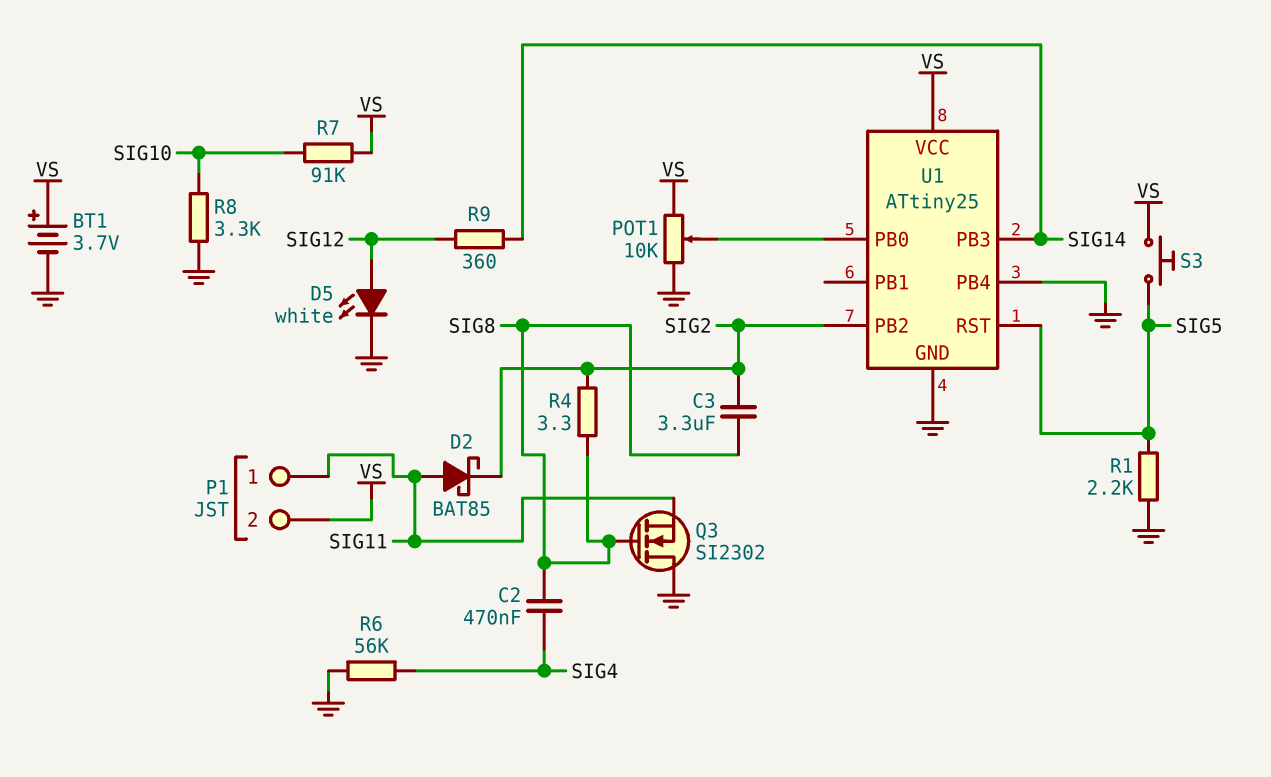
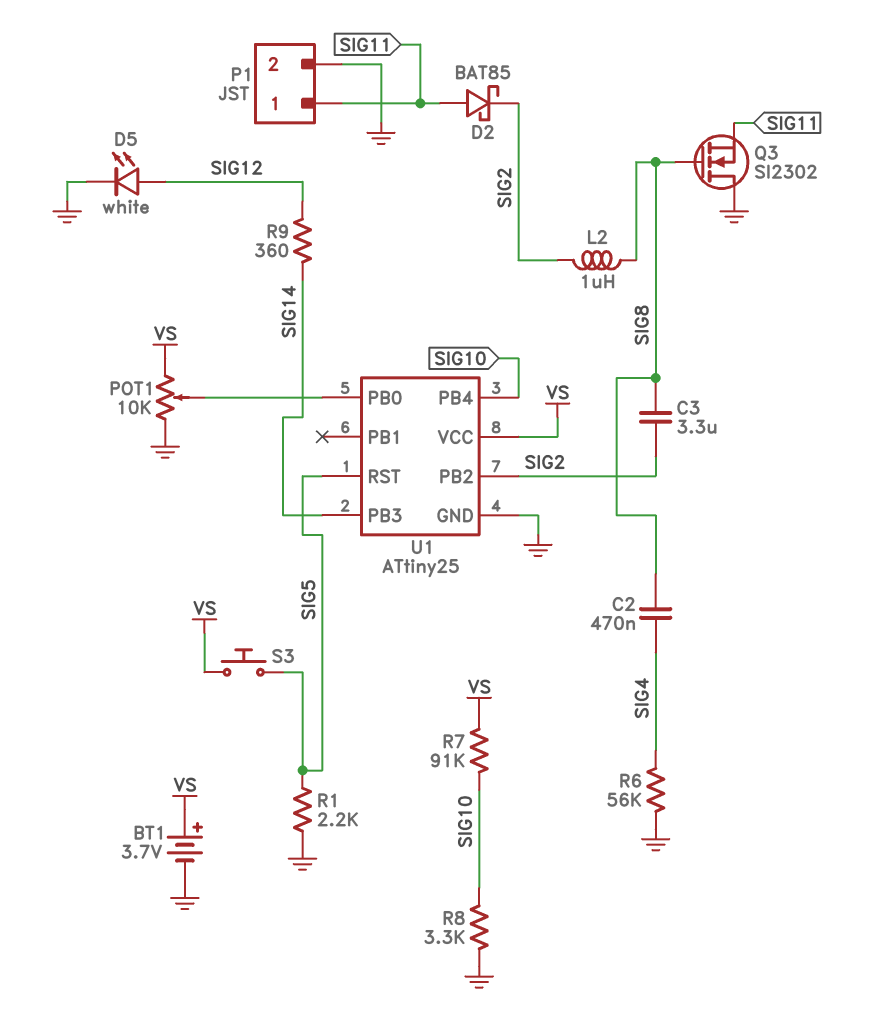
L2: none -> 1uH (SIG2, SIG8)
P1 pin 2: VS -> GND
R4: 3.3 (SIG2, SIG8) -> none
U1 pin PB4: GND -> SIG10

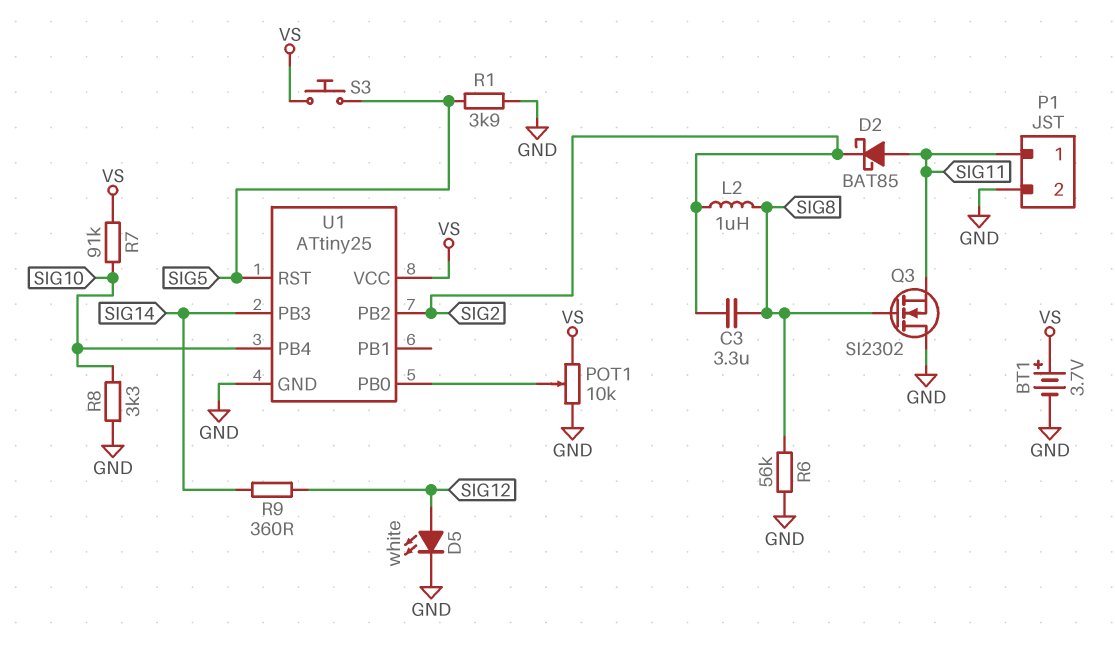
C2: 470nF (SIG4, SIG8) -> none
R1: 2.2k (GND, SIG5) -> 3.9k (GND, SIG5)
R6: 56k (GND, SIG4) -> 56k (GND, SIG8)

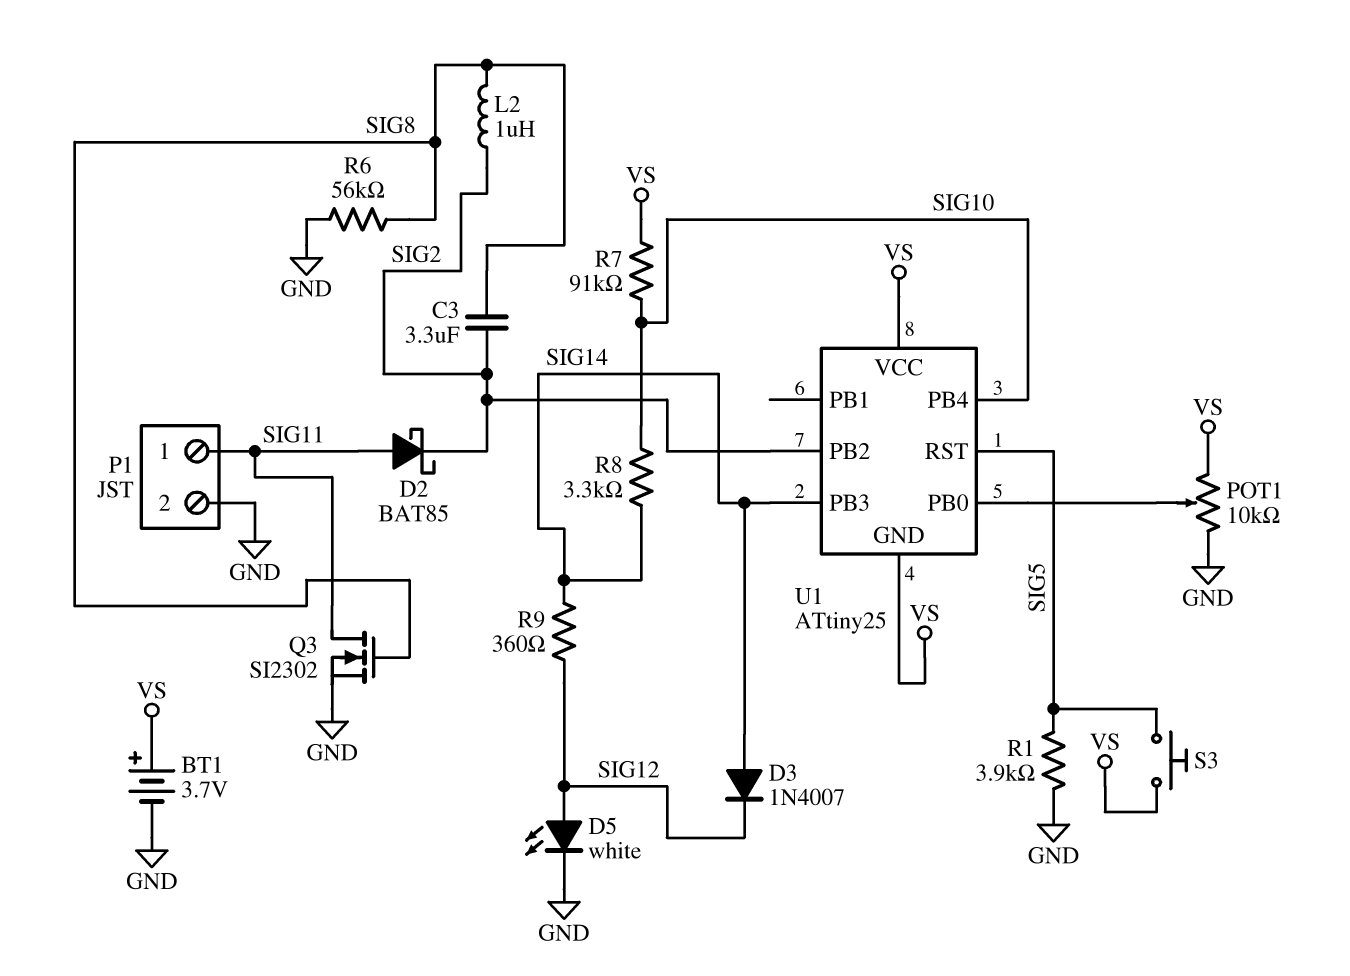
D3: none -> diode 1N4007 (A SIG14, K SIG12)
Q3: NMOS SI2302 (G SIG8, D GND, S SIG11) -> NMOS SI2302 (G SIG8, D SIG11, S GND)
R8: 3.3k (GND, SIG10) -> 3.3k (SIG10, SIG14)
U1 pin GND: GND -> VS

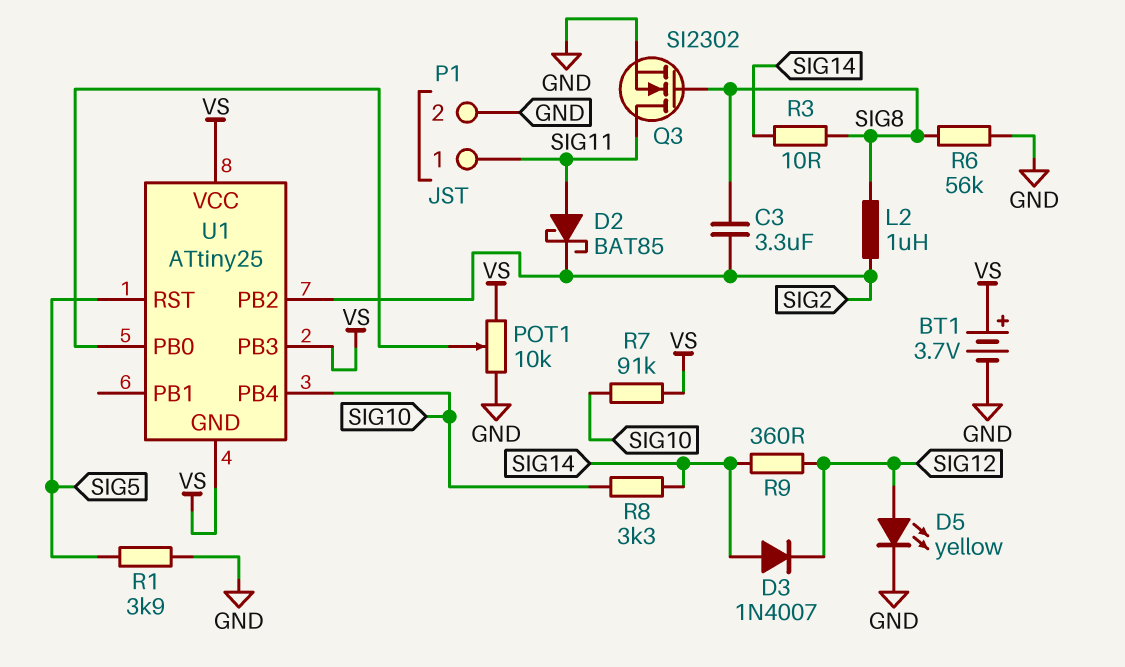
D5: LED white (A SIG12, K GND) -> LED yellow (A SIG12, K GND)
R3: none -> 10 (SIG8, SIG14)
S3: button (SIG5, VS) -> none
U1 pin PB3: SIG14 -> VS

